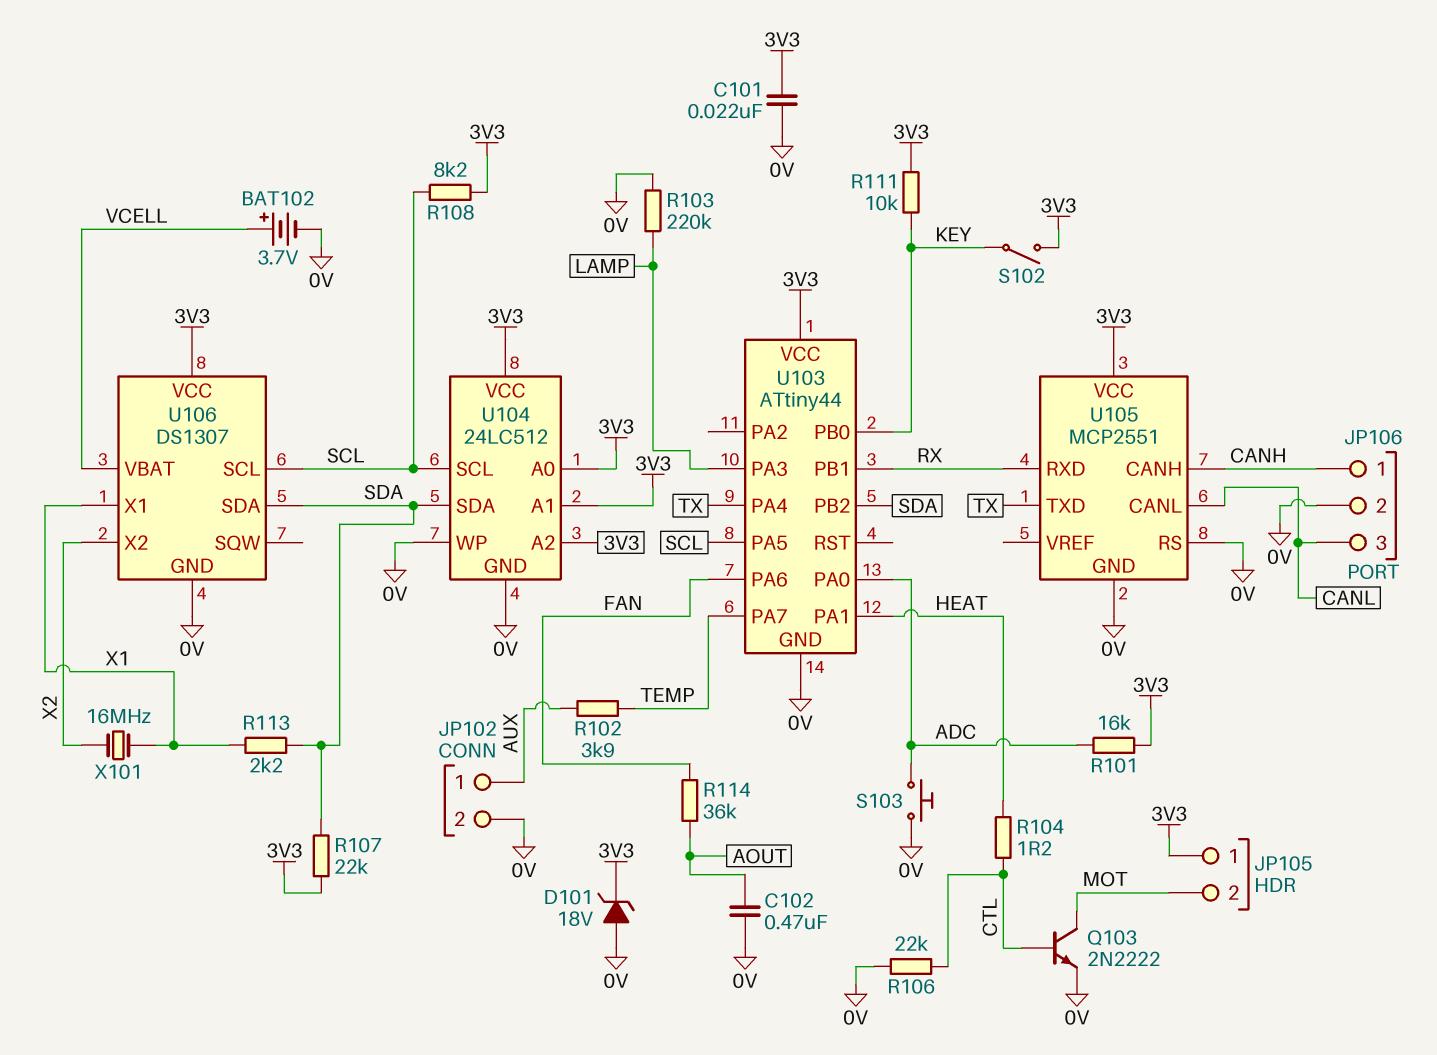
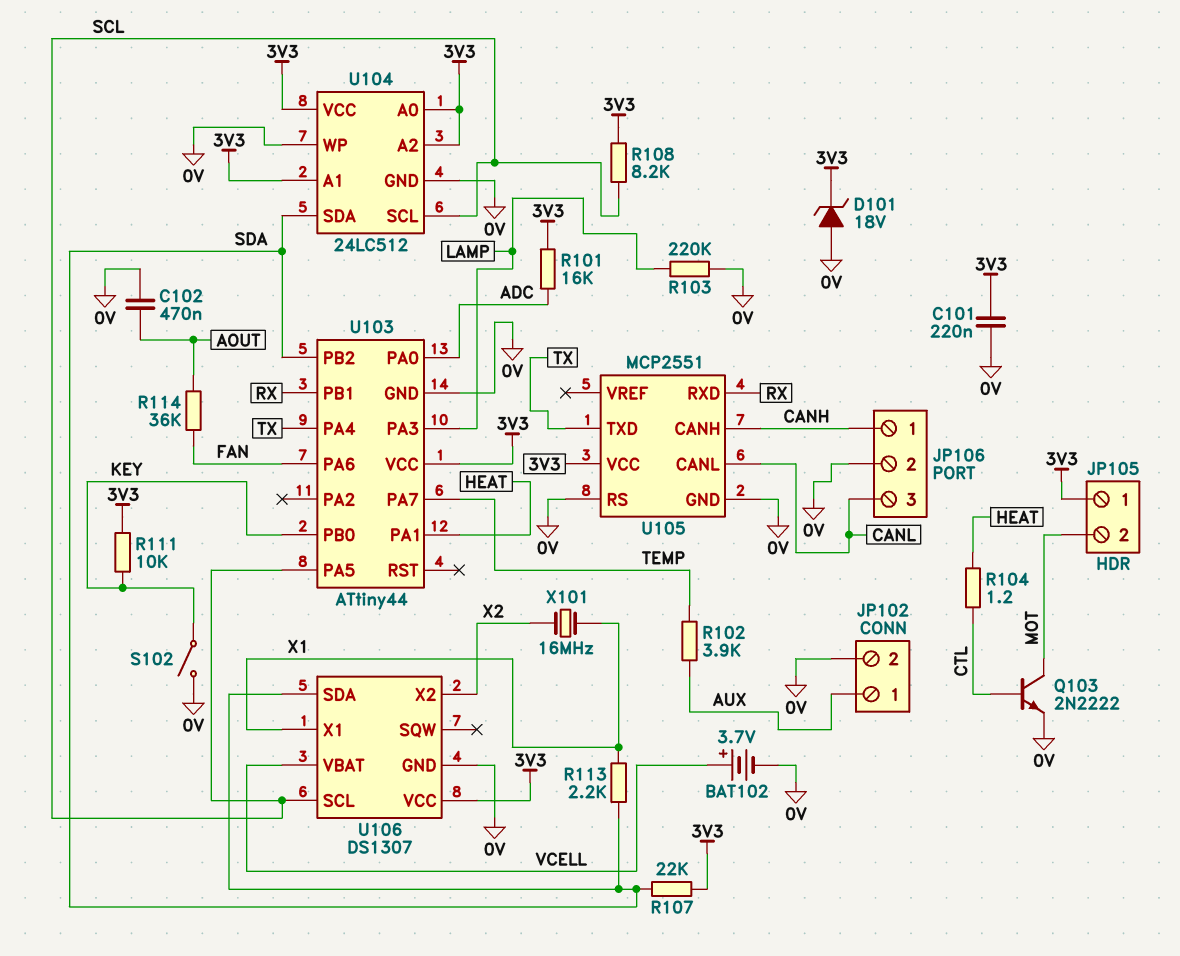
C101: 22nF (0V, 3V3) -> 220nF (0V, 3V3)
R106: 22k (0V, CTL) -> none
S102: switch (3V3, KEY) -> switch (0V, KEY)
S103: button (0V, ADC) -> none

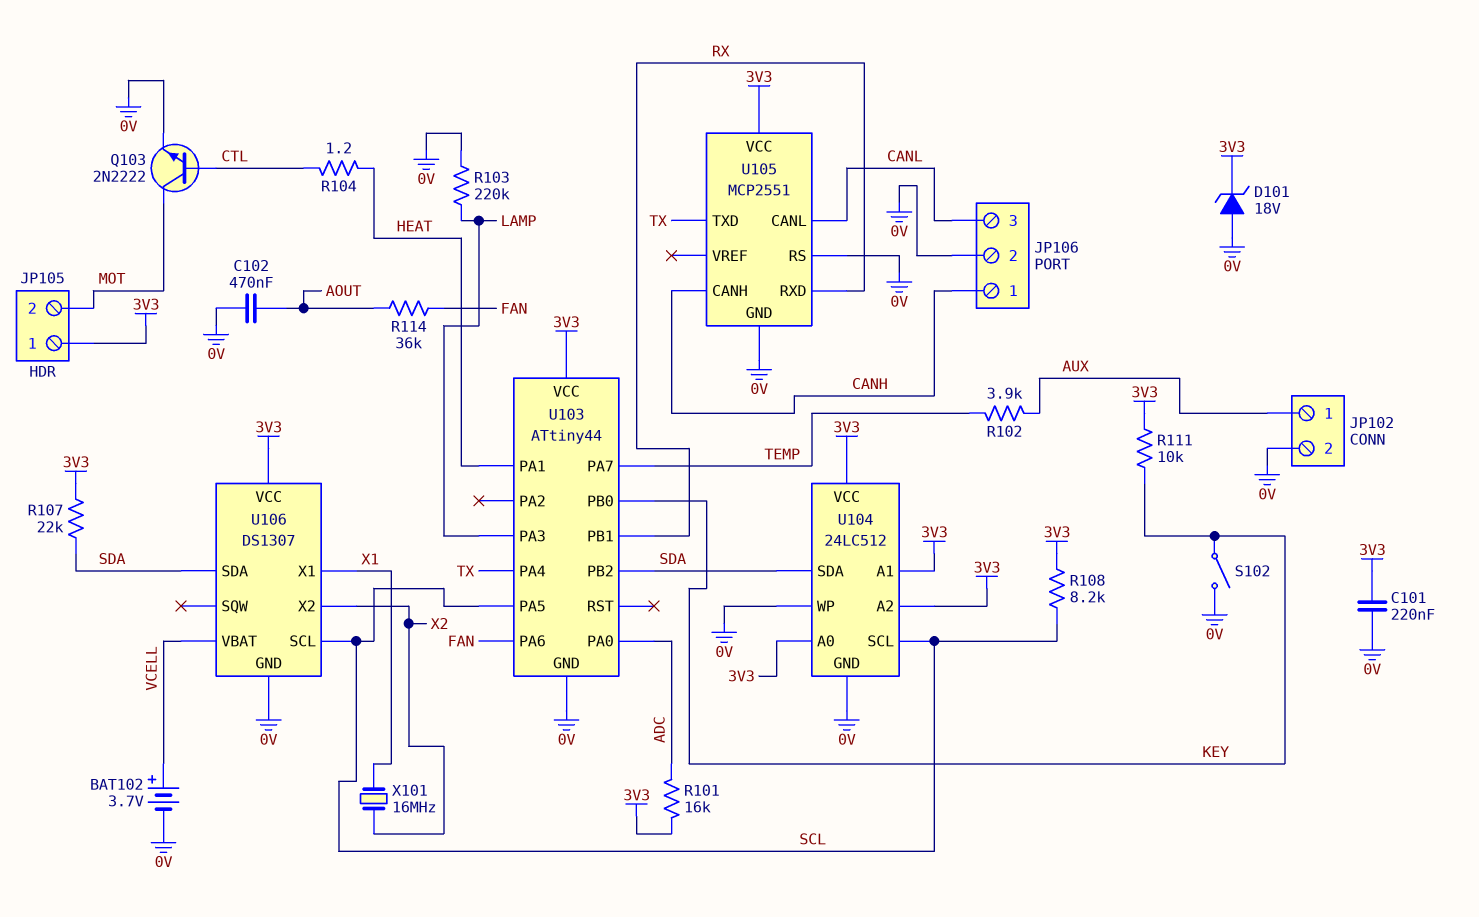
R113: 2.2k (SDA, X1) -> none

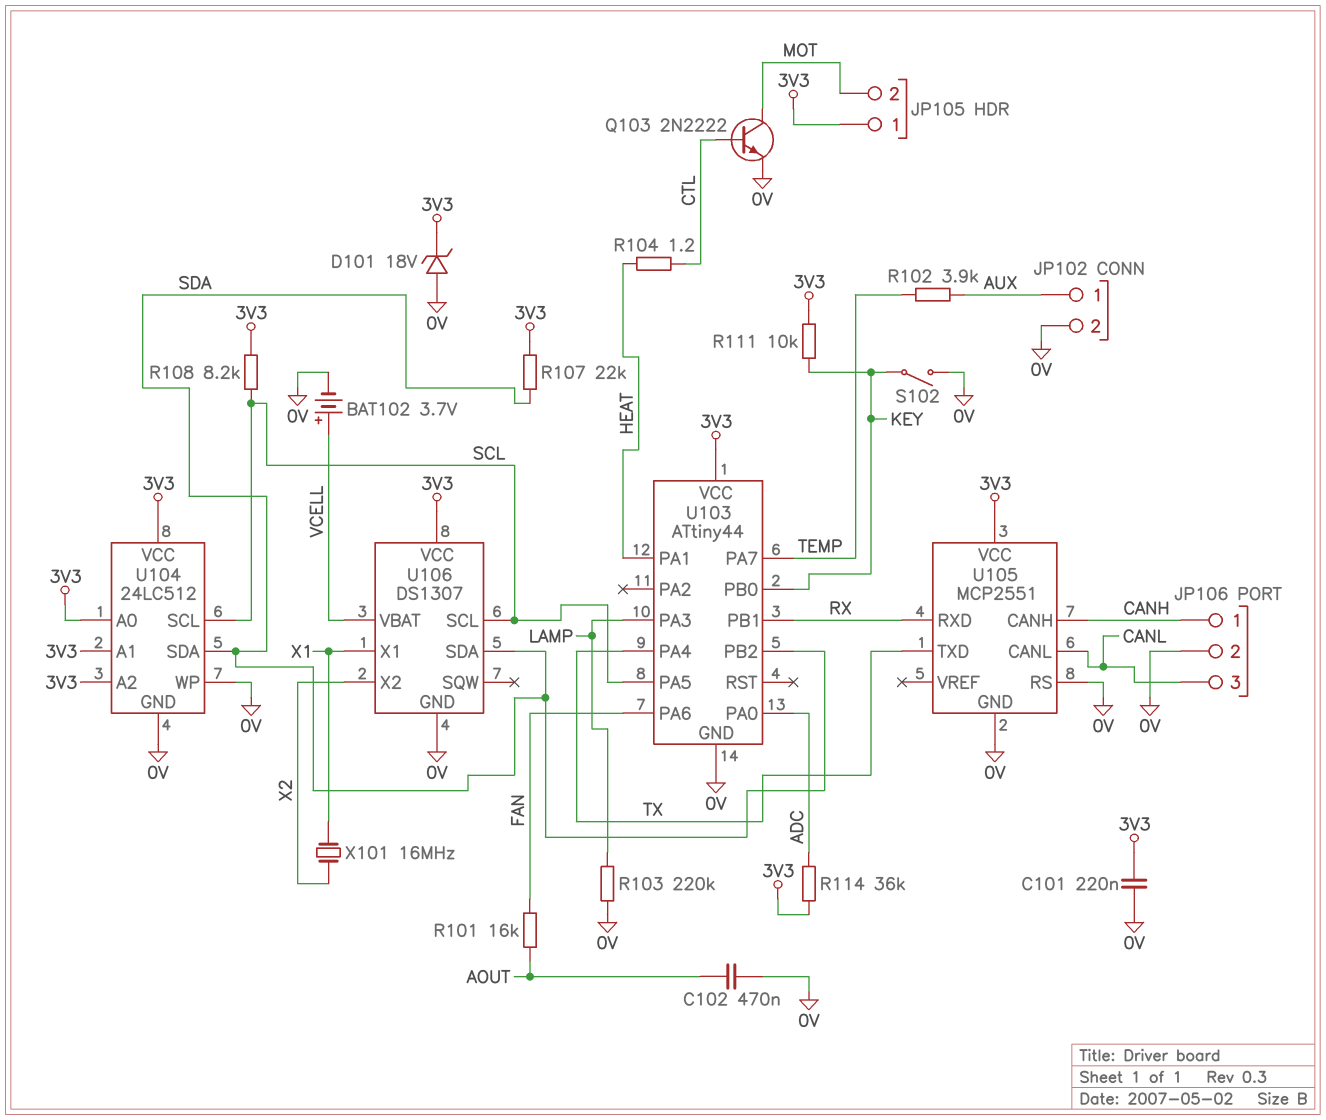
R101: 16k (3V3, ADC) -> 16k (AOUT, FAN)
R114: 36k (AOUT, FAN) -> 36k (3V3, ADC)

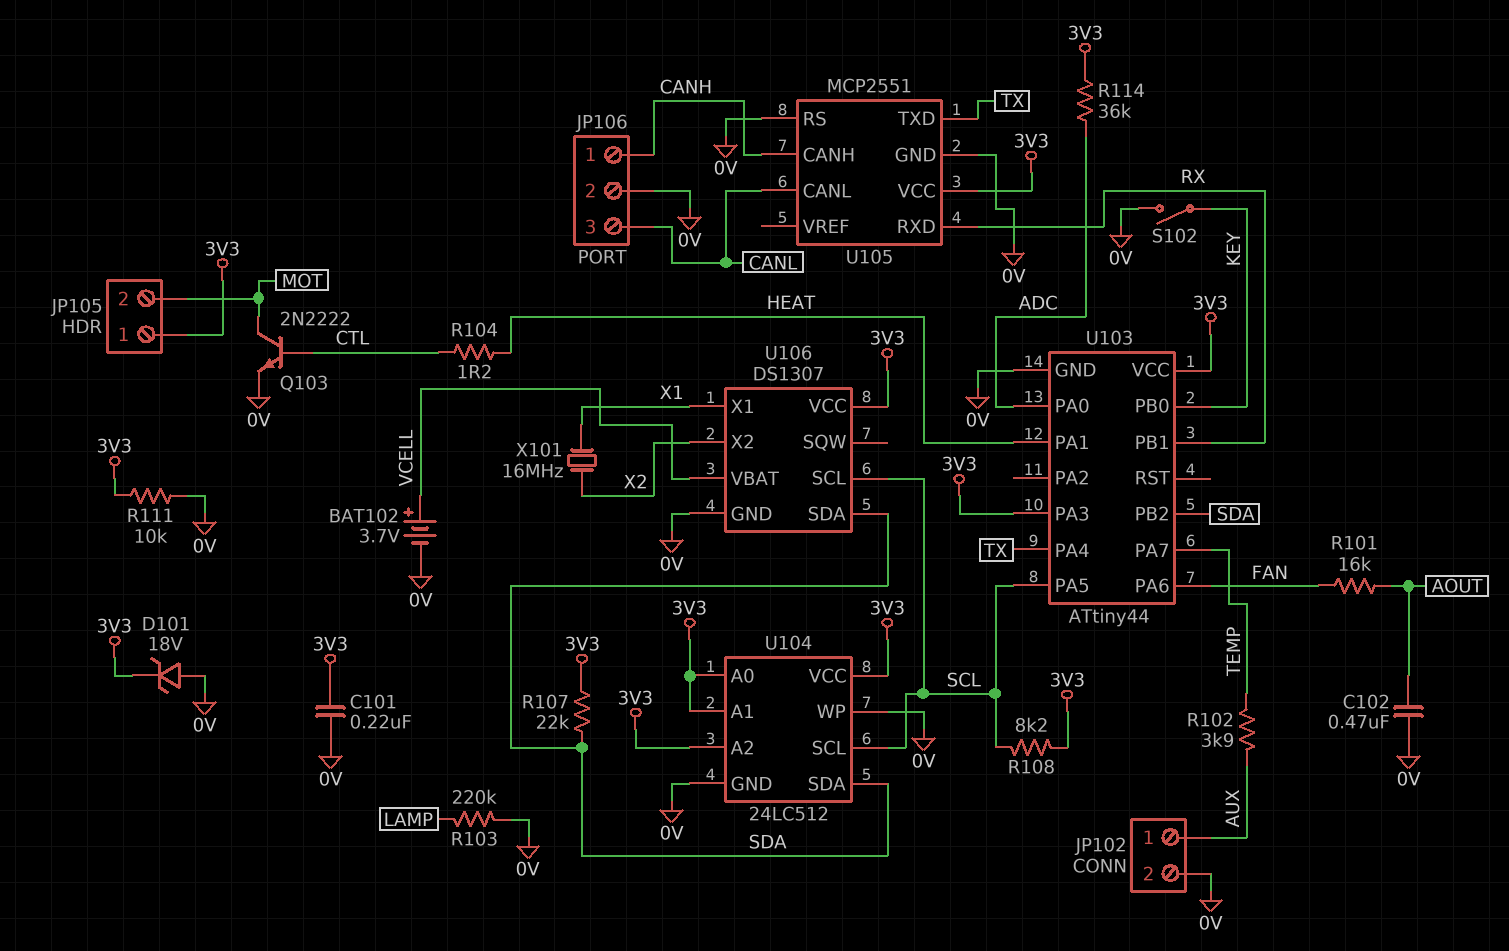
R111: 10k (3V3, KEY) -> 10k (0V, 3V3)
U103 pin PA3: LAMP -> 3V3

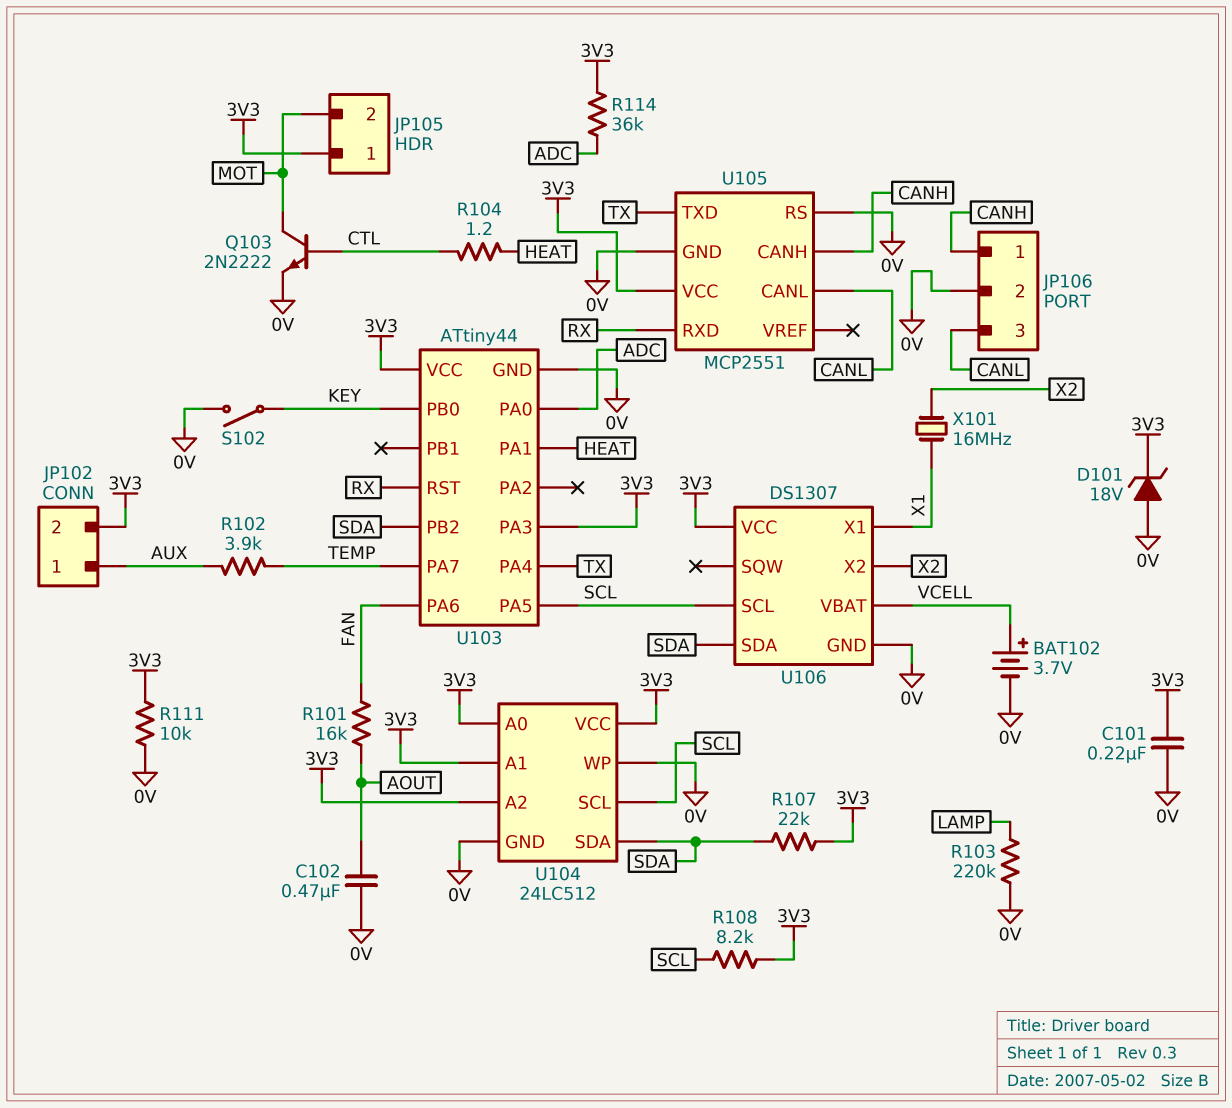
JP102 pin 2: 0V -> 3V3
U103 pin PB1: RX -> none
U103 pin RST: none -> RX

